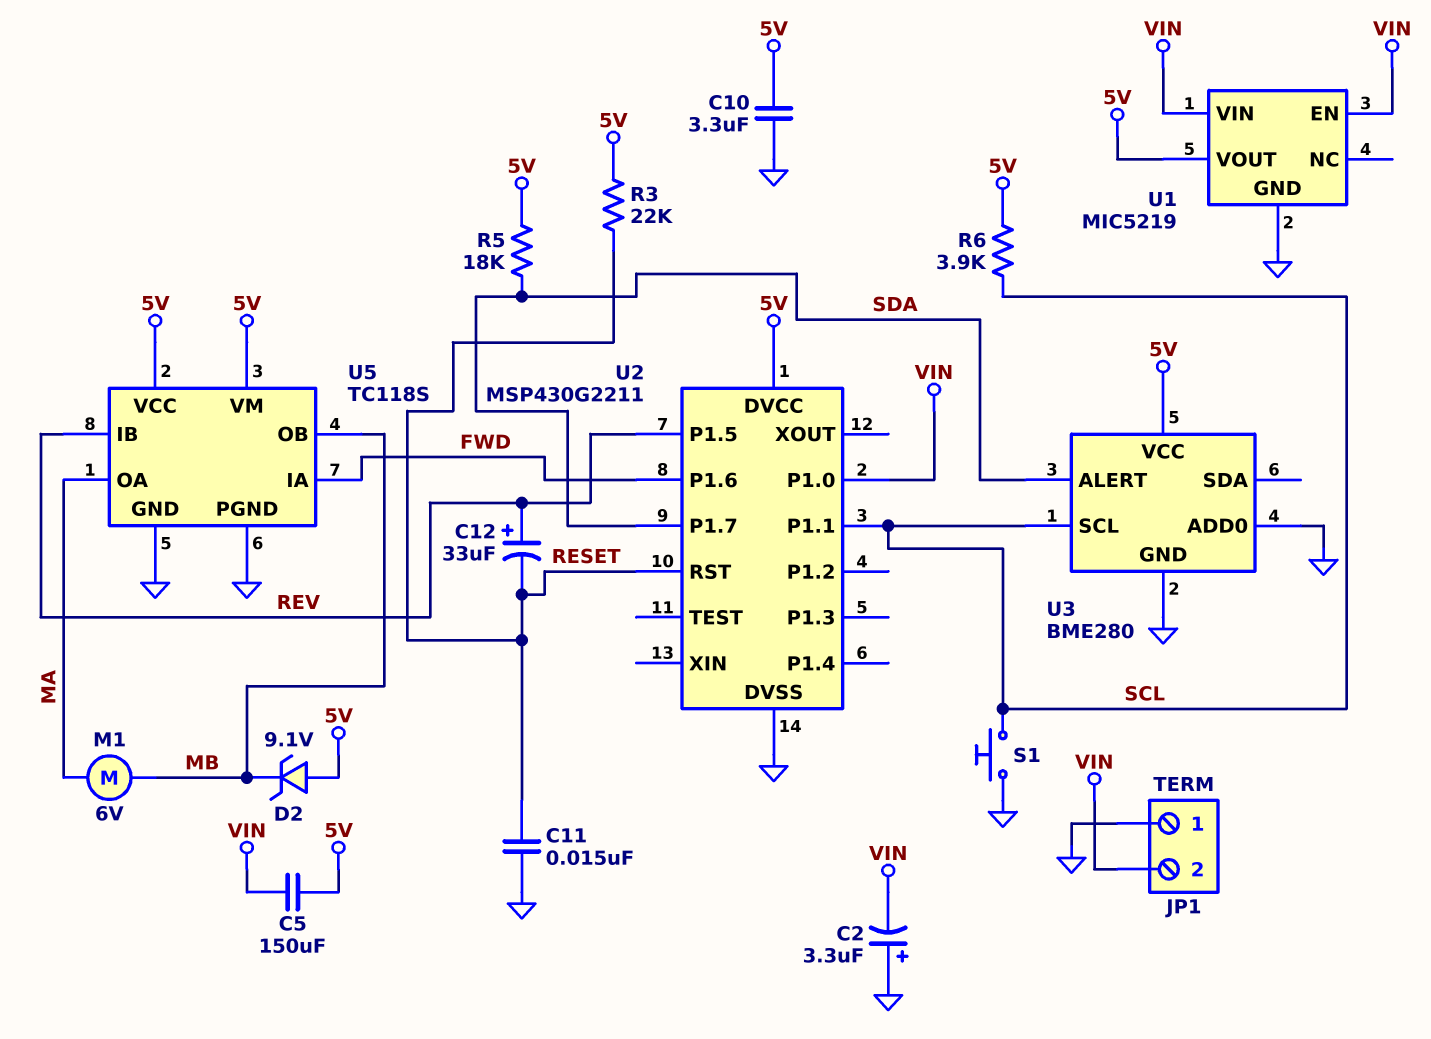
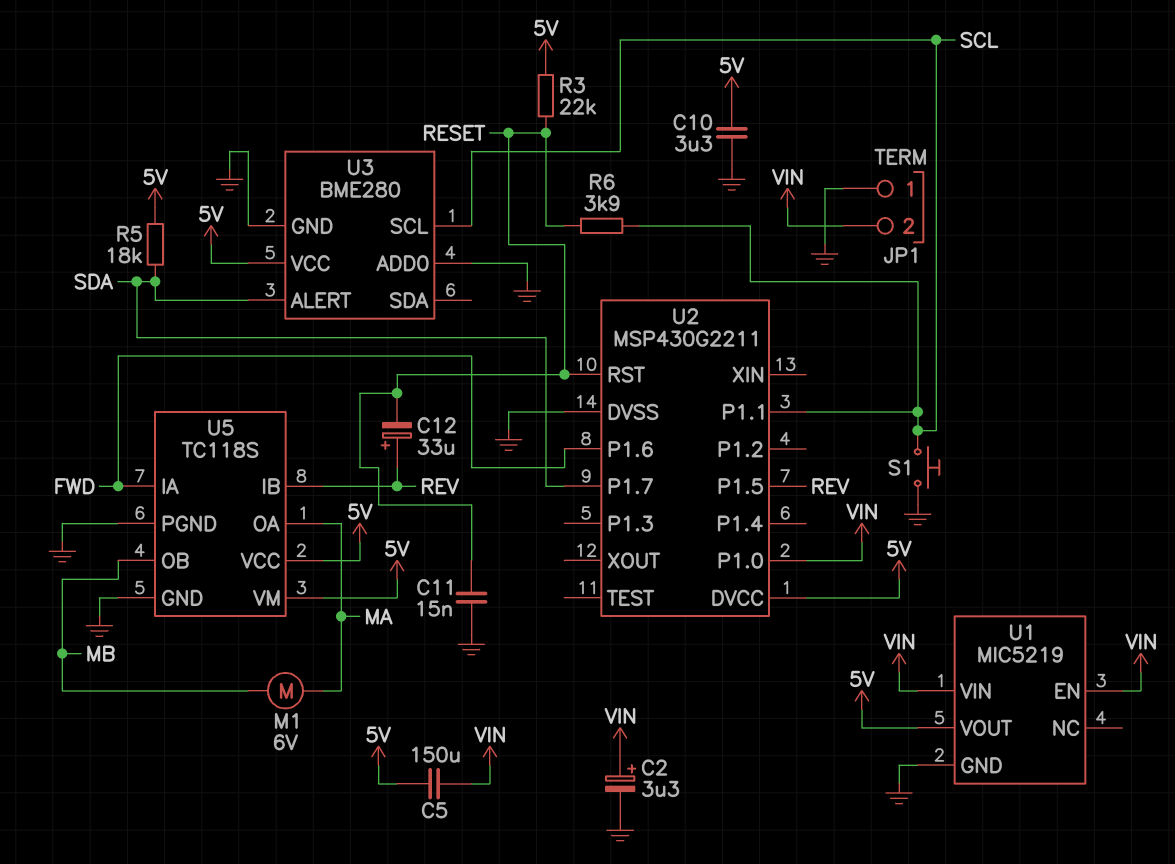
C2: 3.3uF (plus GND, minus VIN) -> 3.3uF (plus VIN, minus GND)
D2: zener 9.1V (A 5V, K MB) -> none
R6: 3.9k (5V, SCL) -> 3.9k (RESET, SCL)

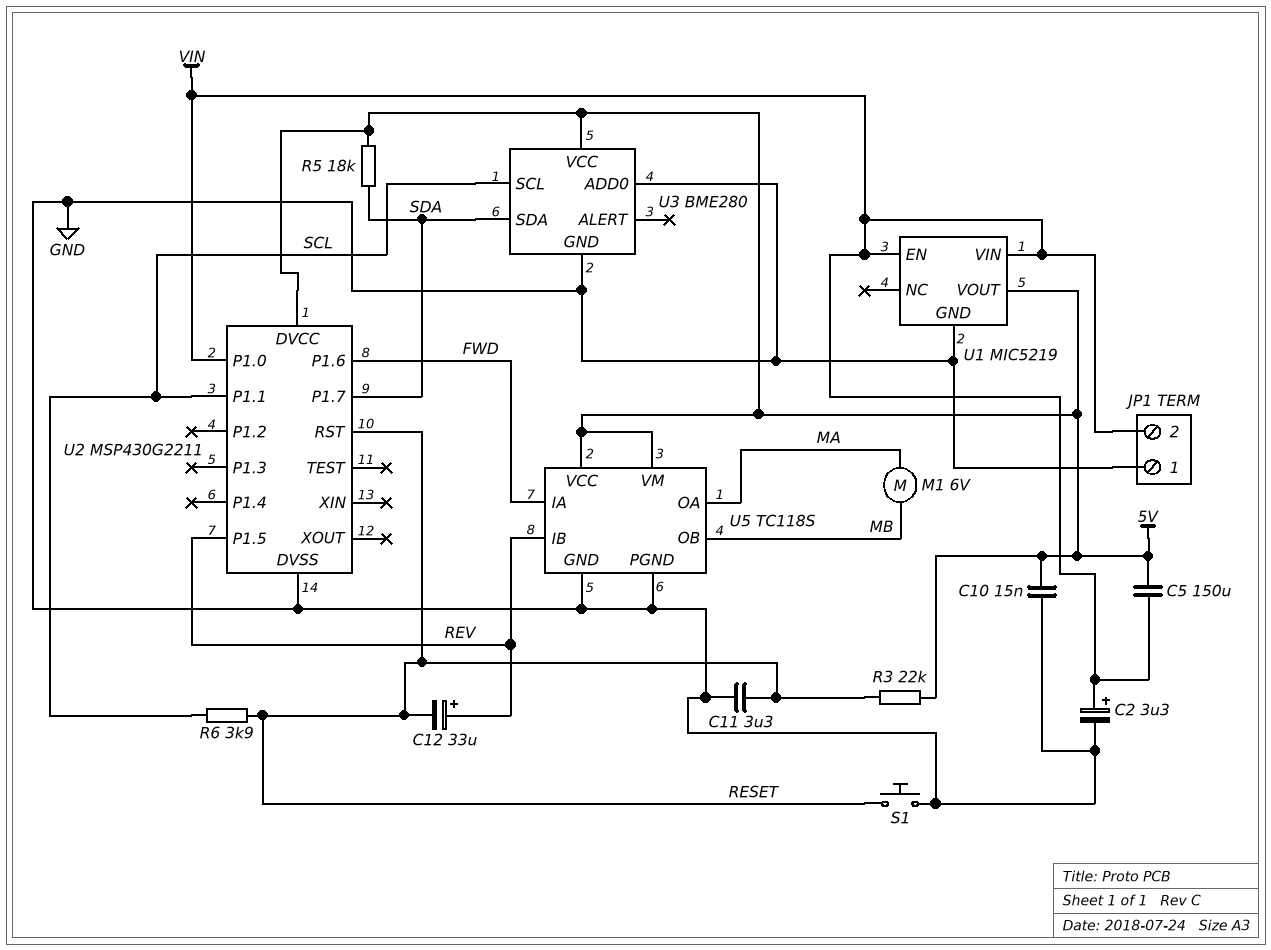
C10: 3.3uF (5V, GND) -> 15nF (5V, GND)
C11: 15nF (GND, RESET) -> 3.3uF (GND, RESET)
S1: button (GND, SCL) -> button (GND, RESET)
U3 pin ALERT: SDA -> none
U3 pin SDA: none -> SDA

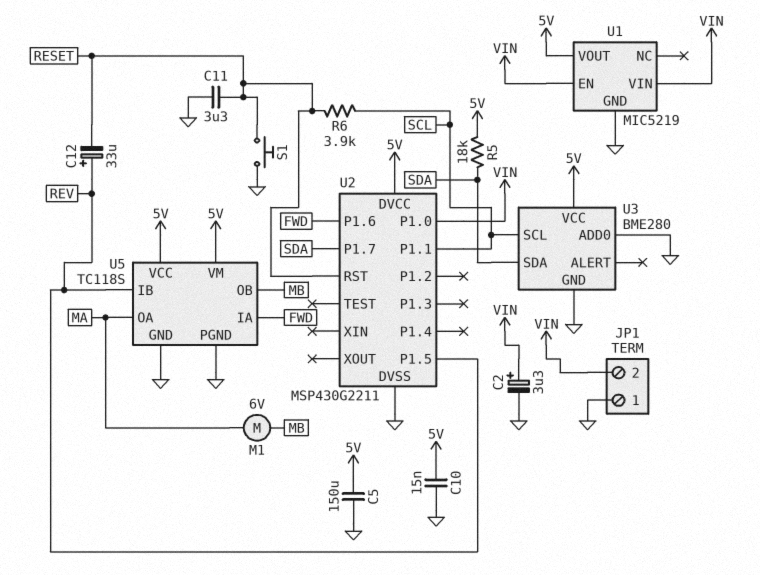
C5: 150uF (5V, VIN) -> 150uF (5V, GND)
R3: 22k (5V, RESET) -> none

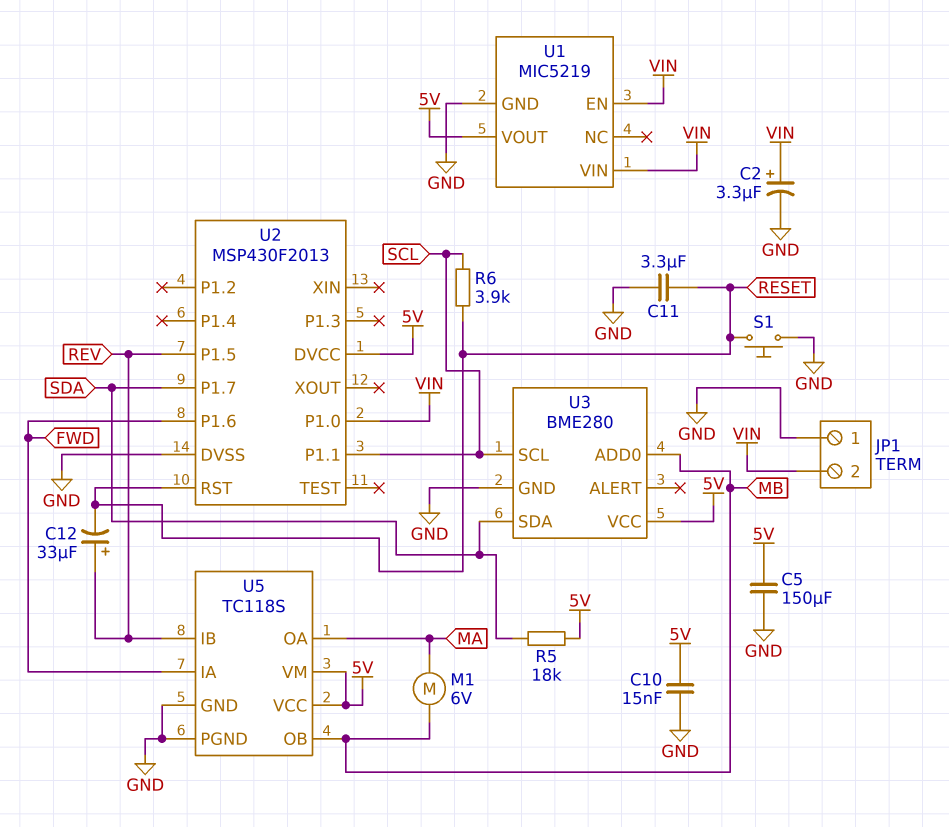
U2: MSP430G2211 -> MSP430F2013
U3 pin ADD0: GND -> MB

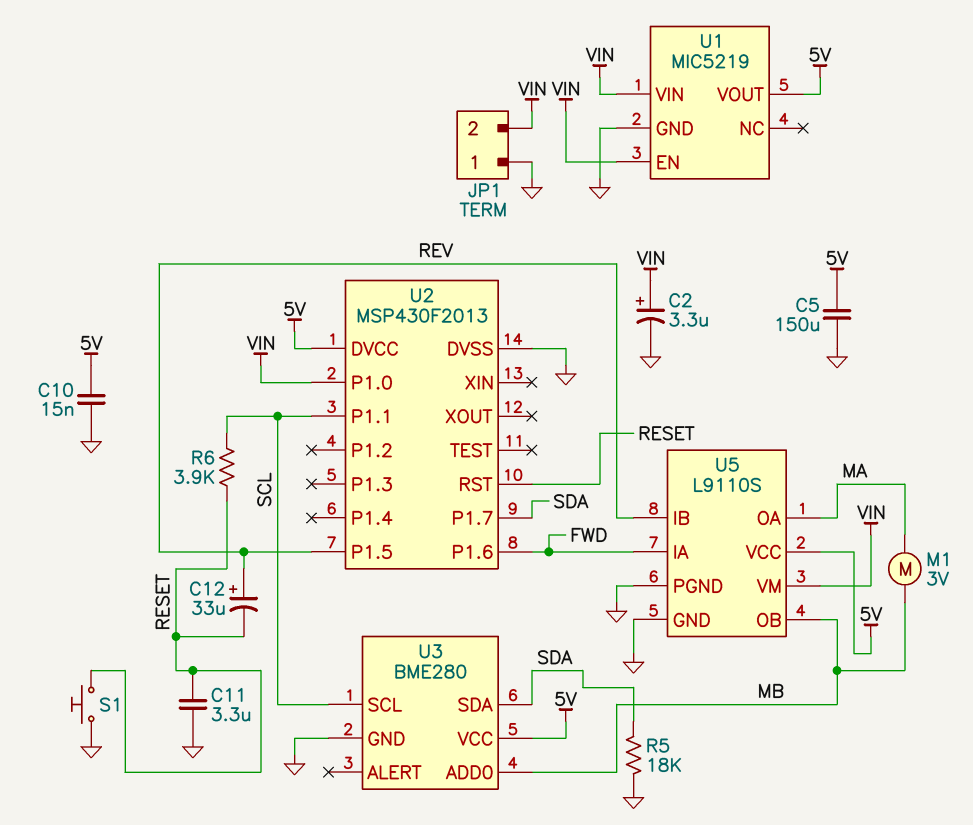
M1: motor 6V (MA, MB) -> motor 3V (MA, MB)
R5: 18k (5V, SDA) -> 18k (GND, SDA)
U5: TC118S -> L9110S
U5 pin VM: 5V -> VIN

